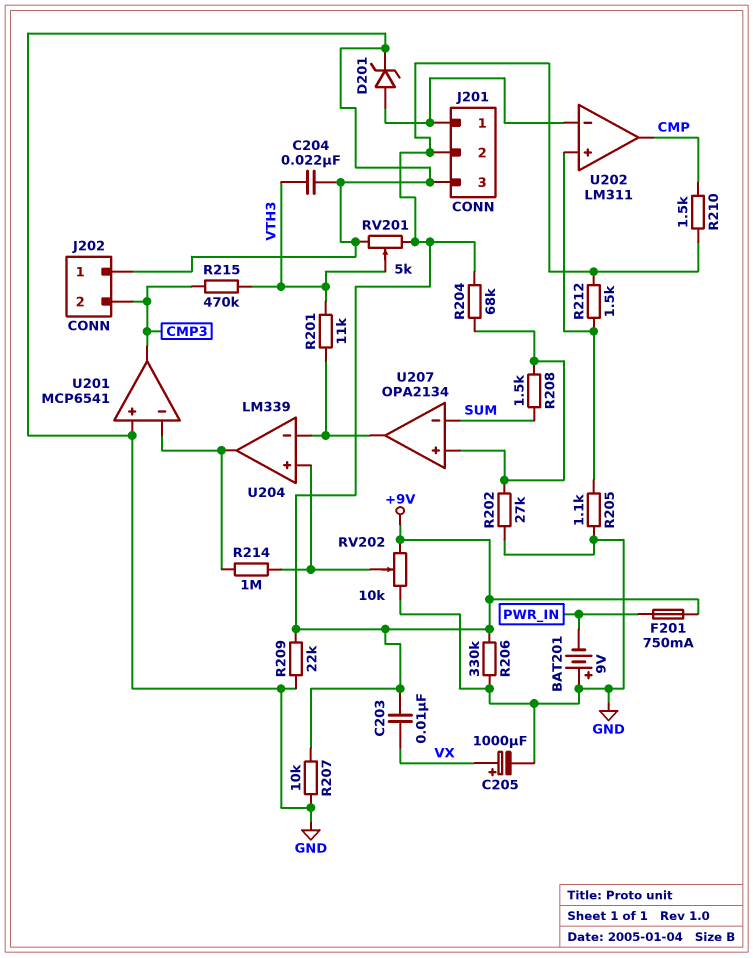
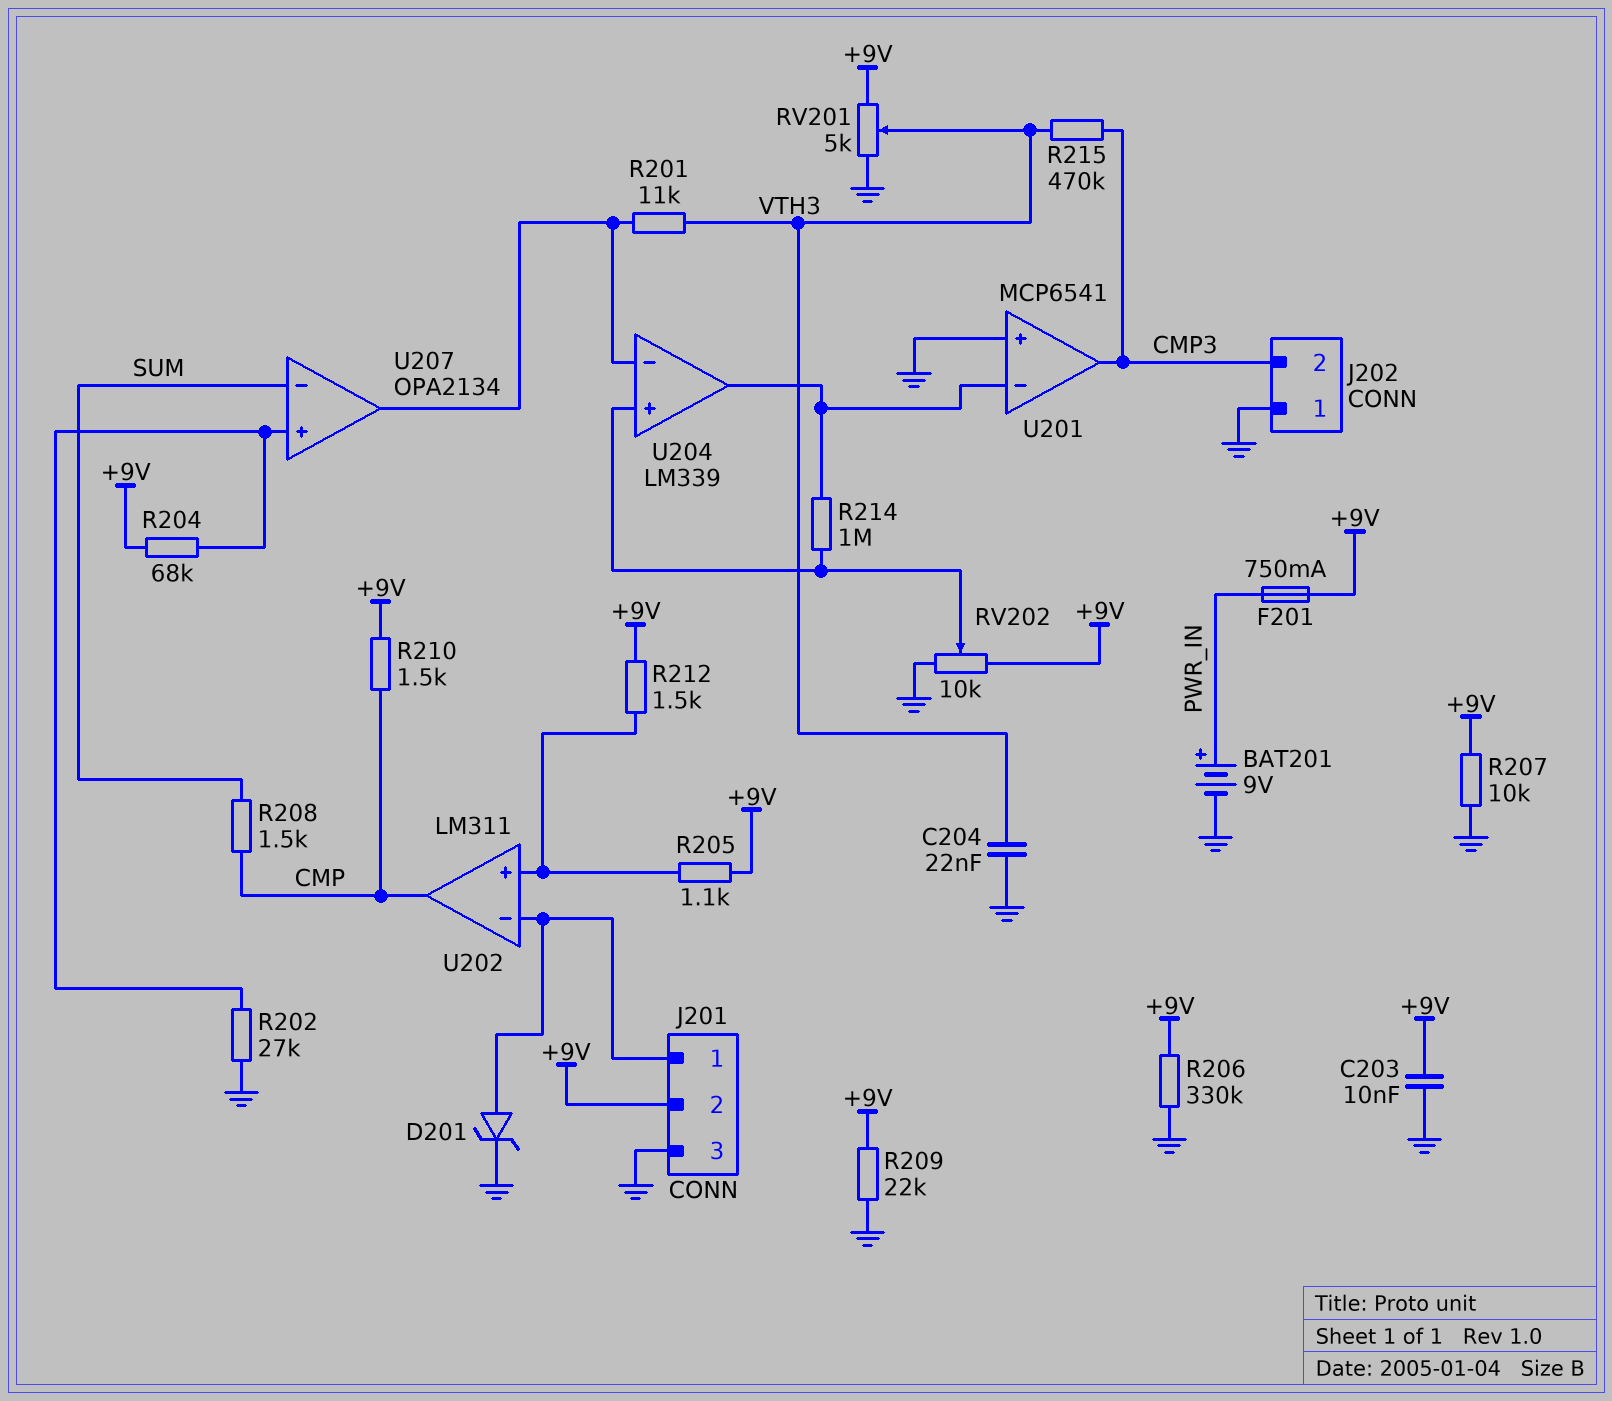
BAT201: 9V (plus GND, minus PWR_IN) -> 9V (plus PWR_IN, minus GND)
C203: 10nF (+9V, VX) -> 10nF (+9V, GND)
C205: 1000uF (plus VX, minus GND) -> none
R205: 1.1k (GND, U202/in+) -> 1.1k (+9V, U202/in+)
R208: 1.5k (SUM, U207/in+) -> 1.5k (CMP, SUM)

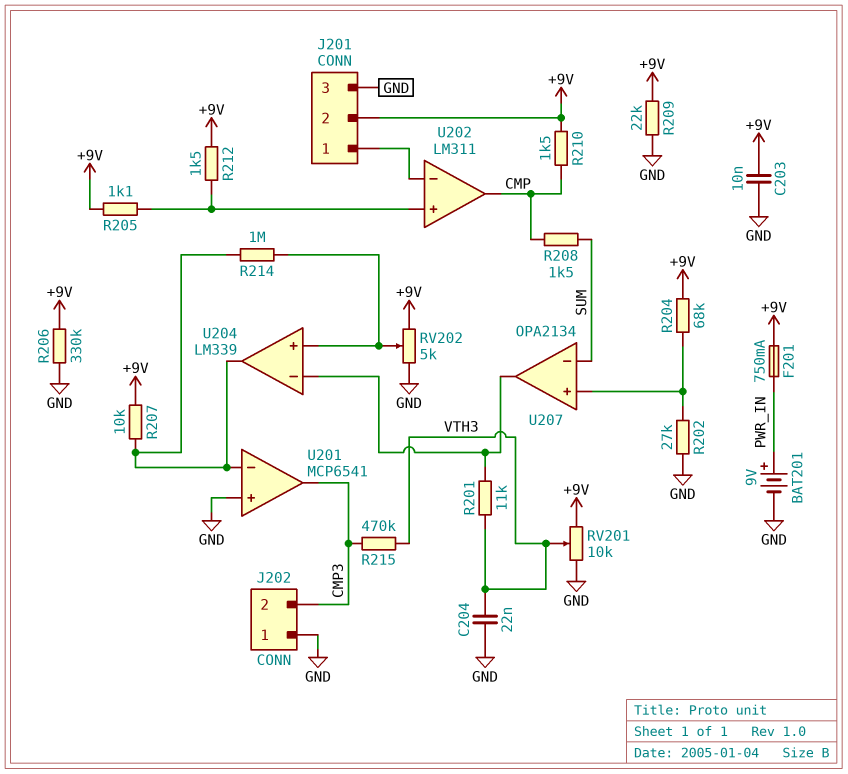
D201: zener (A J201/1, K GND) -> none
R207: 10k (+9V, GND) -> 10k (+9V, U201/in-)
RV201: 5k (+9V, GND, wiper VTH3) -> 10k (+9V, GND, wiper VTH3)
RV202: 10k (+9V, GND, wiper U204/in+) -> 5k (+9V, GND, wiper U204/in+)

